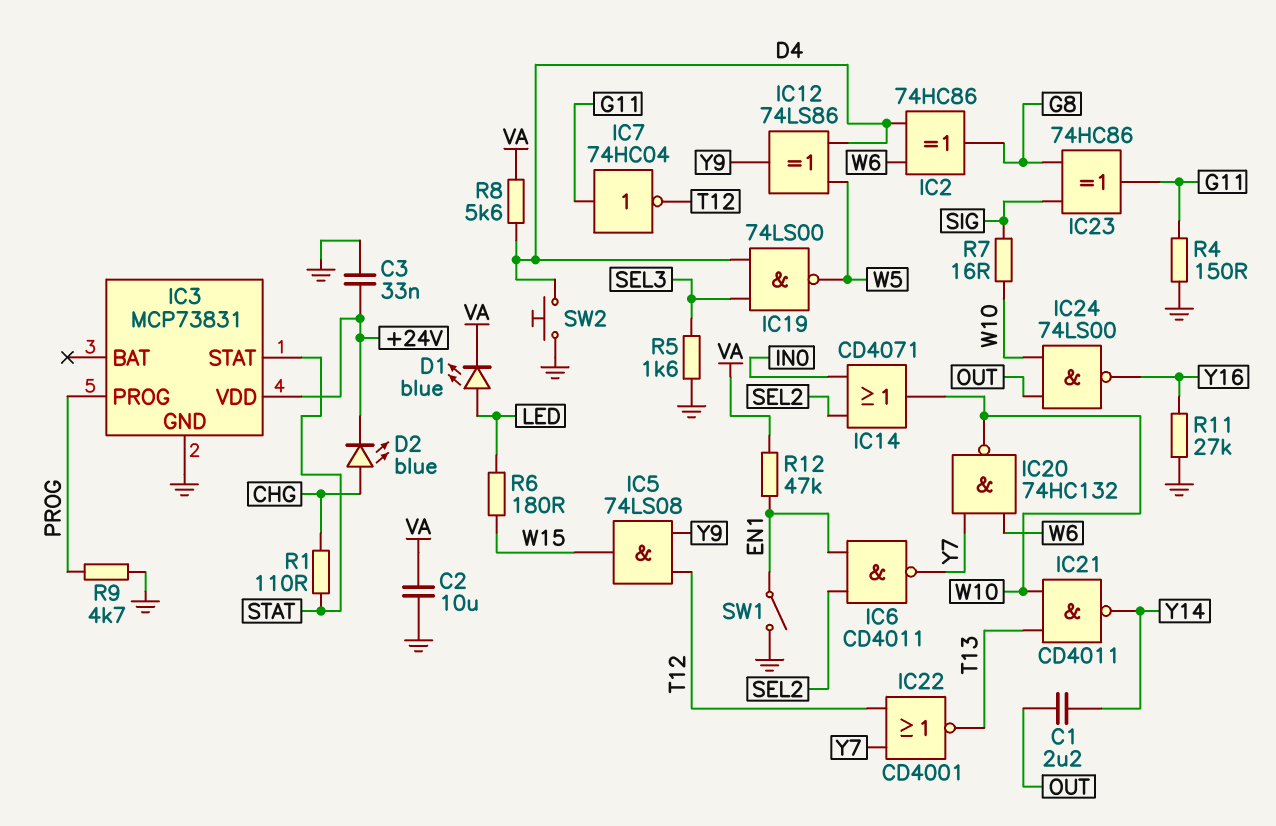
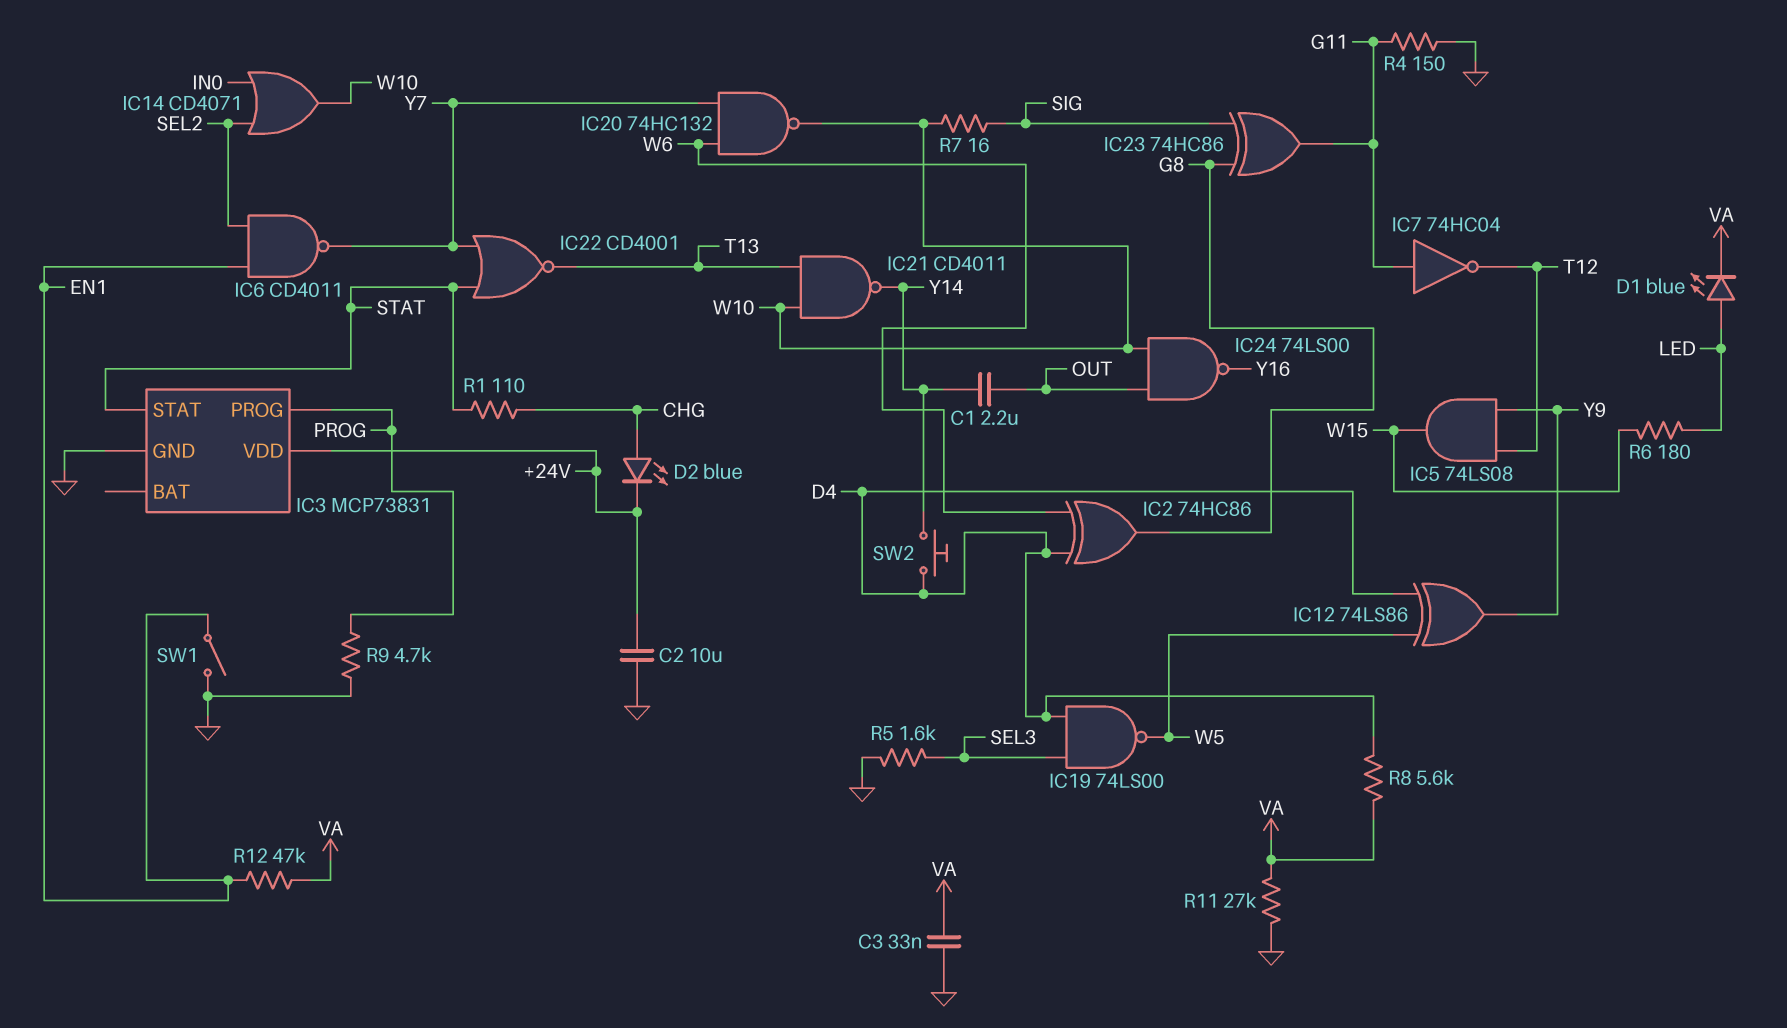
C2: 10uF (GND, VA) -> 10uF (+24V, GND)
C3: 33nF (+24V, GND) -> 33nF (GND, VA)
IC22: NOR CD4001 (in T12, in Y7, out T13) -> NOR CD4001 (in STAT, in Y7, out T13)
R11: 27k (GND, Y16) -> 27k (GND, VA)
SW2: button (D4, GND) -> button (D4, Y14)

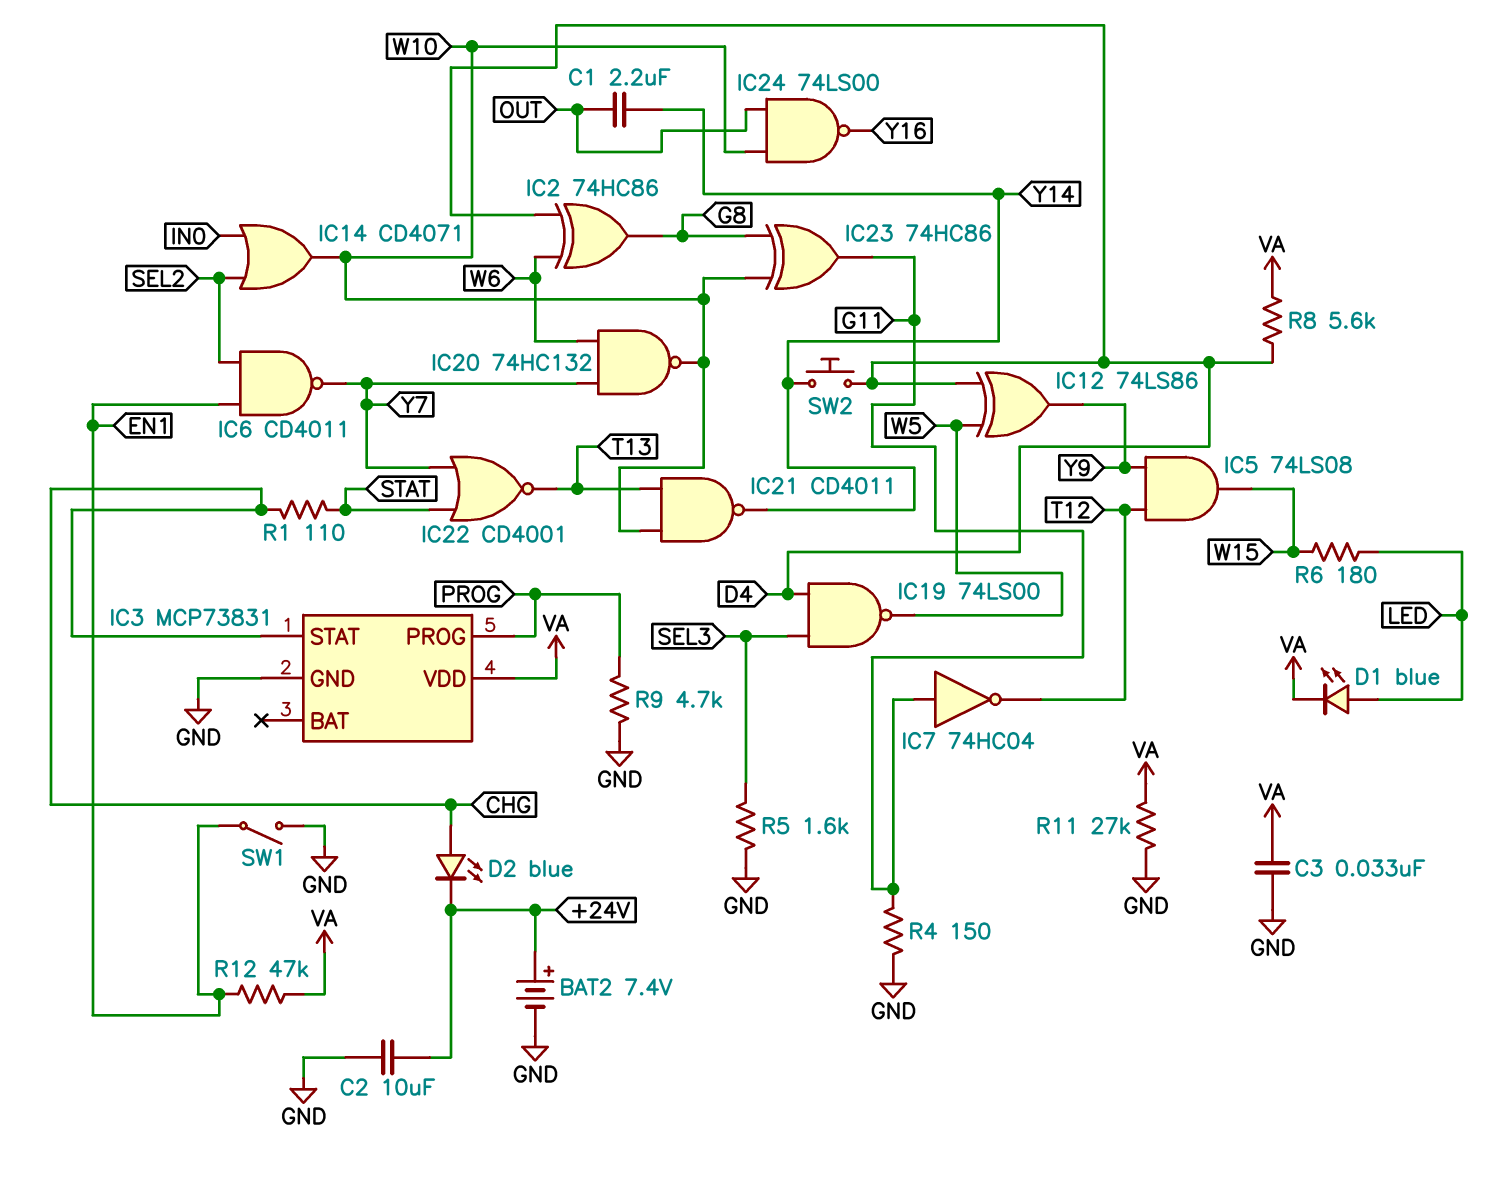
BAT2: none -> 7.4V (plus +24V, minus GND)
IC3 pin STAT: STAT -> CHG
IC3 pin VDD: +24V -> VA
IC23: XOR 74HC86 (in G8, in SIG, out G11) -> XOR 74HC86 (in G8, in W10, out G11)
R7: 16 (SIG, W10) -> none

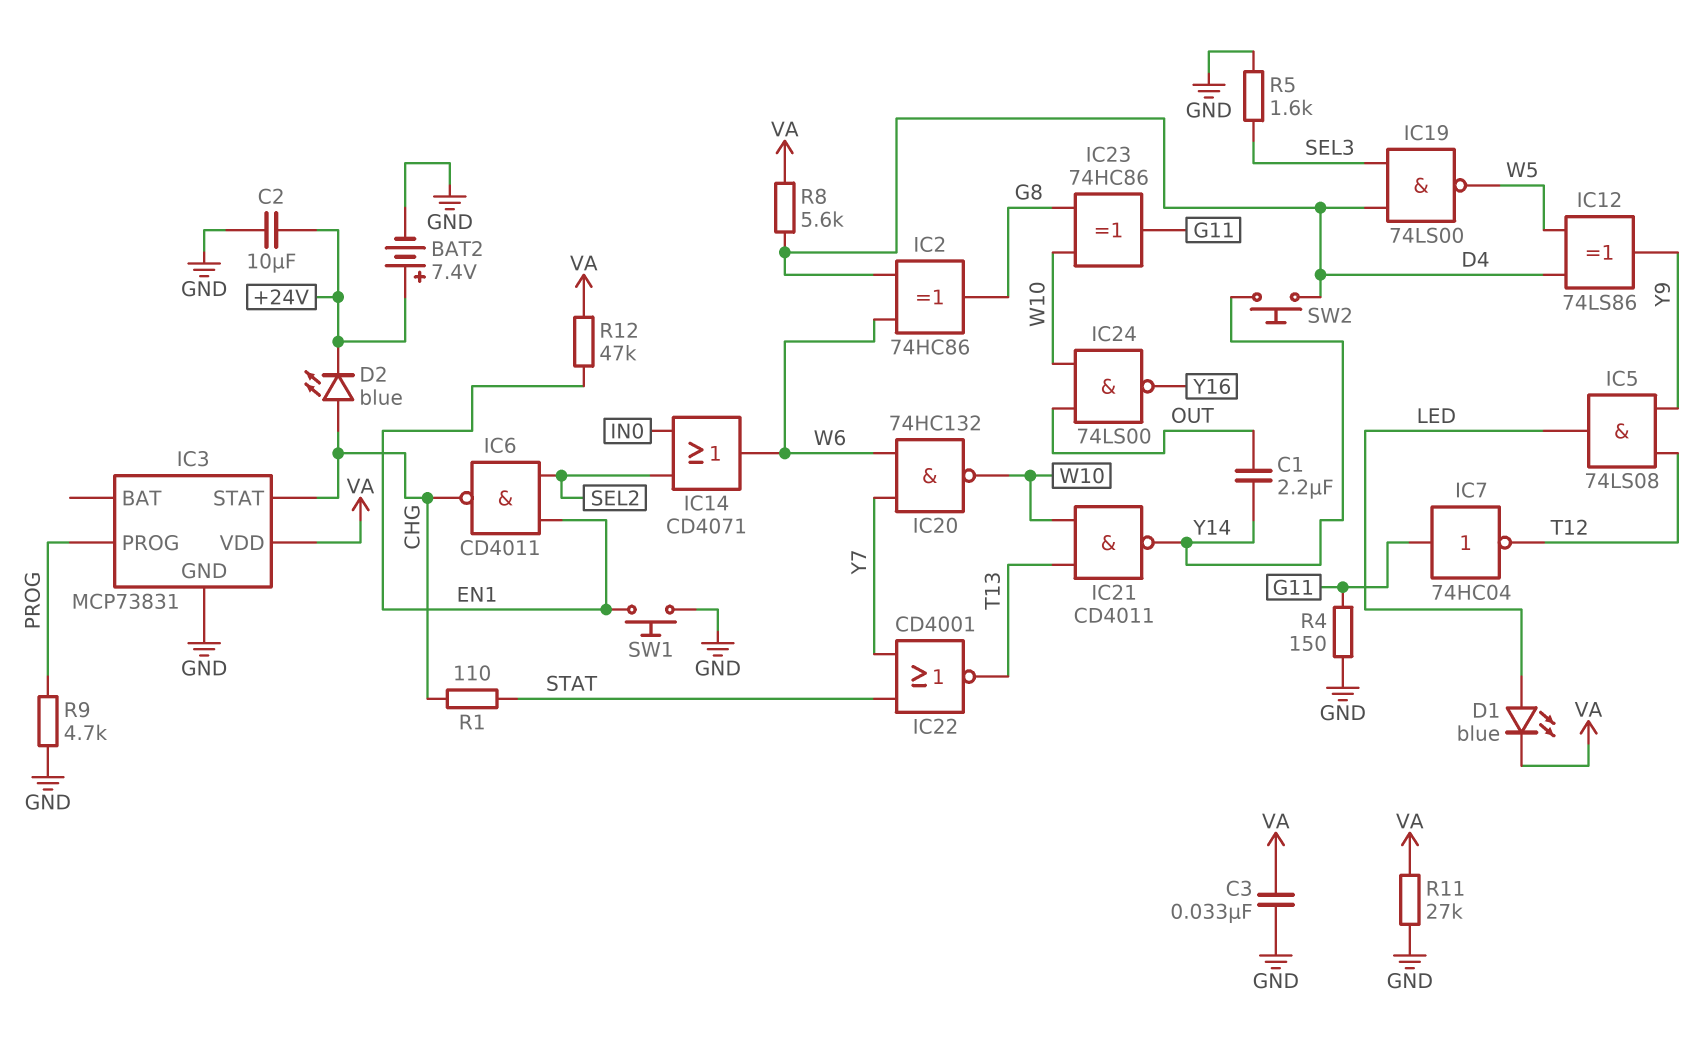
IC5: AND 74LS08 (in T12, in Y9, out W15) -> AND 74LS08 (in T12, in Y9, out LED)
IC6: NAND CD4011 (in EN1, in SEL2, out Y7) -> NAND CD4011 (in EN1, in SEL2, out CHG)
IC14: OR CD4071 (in IN0, in SEL2, out W10) -> OR CD4071 (in IN0, in SEL2, out W6)
R6: 180 (LED, W15) -> none
SW1: switch (EN1, GND) -> button (EN1, GND)

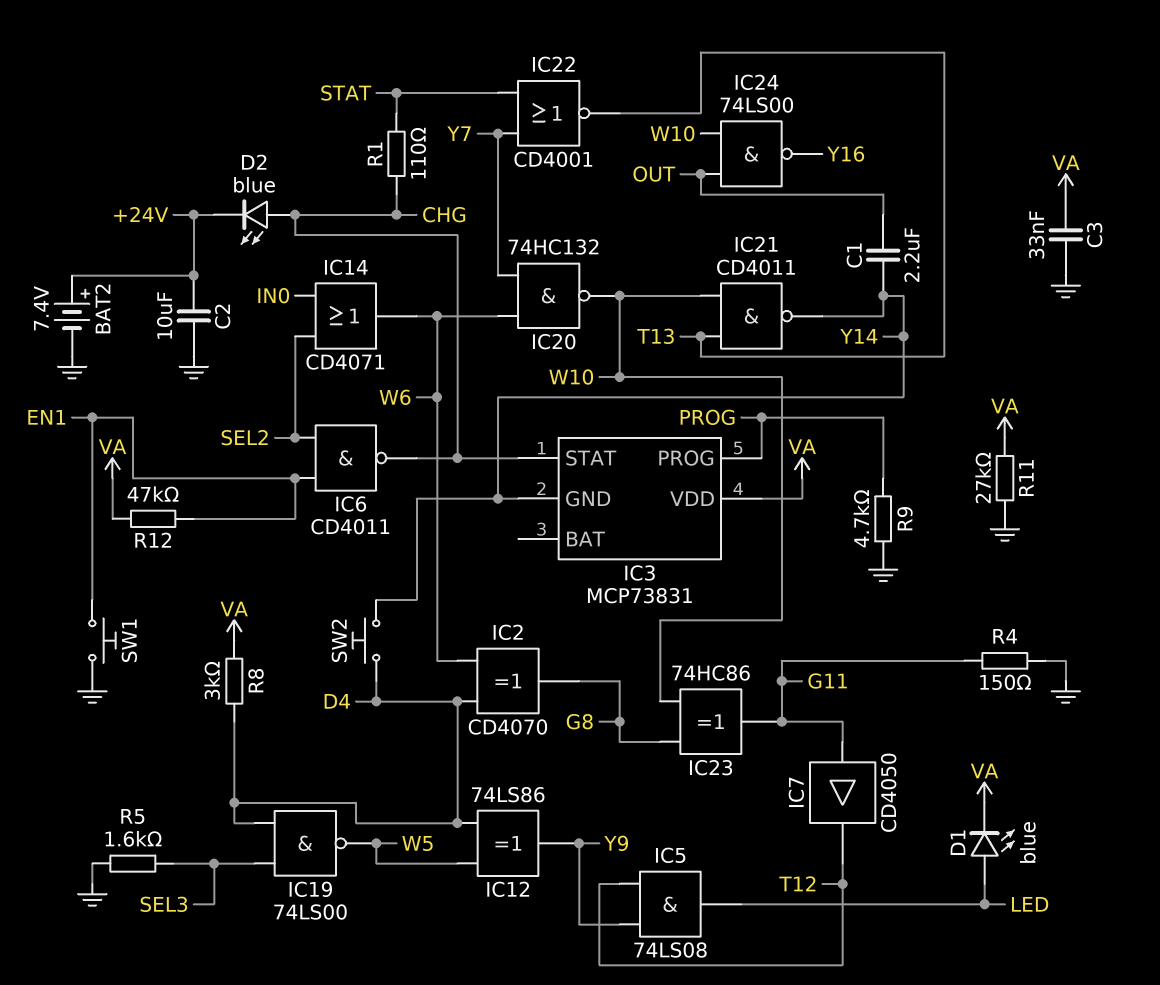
IC2: XOR 74HC86 (in D4, in W6, out G8) -> XOR CD4070 (in D4, in W6, out G8)
IC3 pin GND: GND -> Y14
IC7: NOT 74HC04 (in G11, out T12) -> buffer CD4050 (in G11, out T12)
R8: 5.6k (D4, VA) -> 3k (D4, VA)

